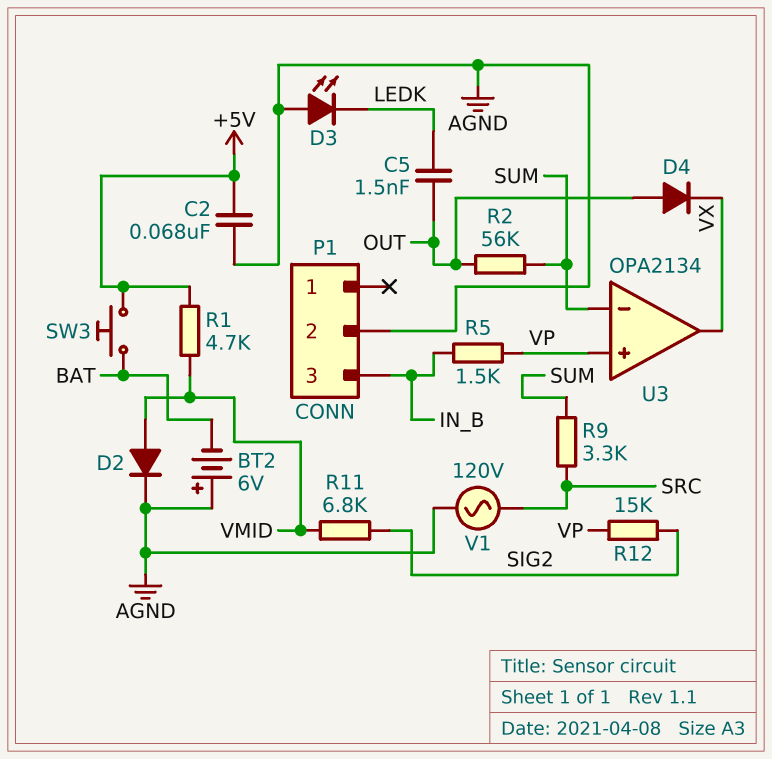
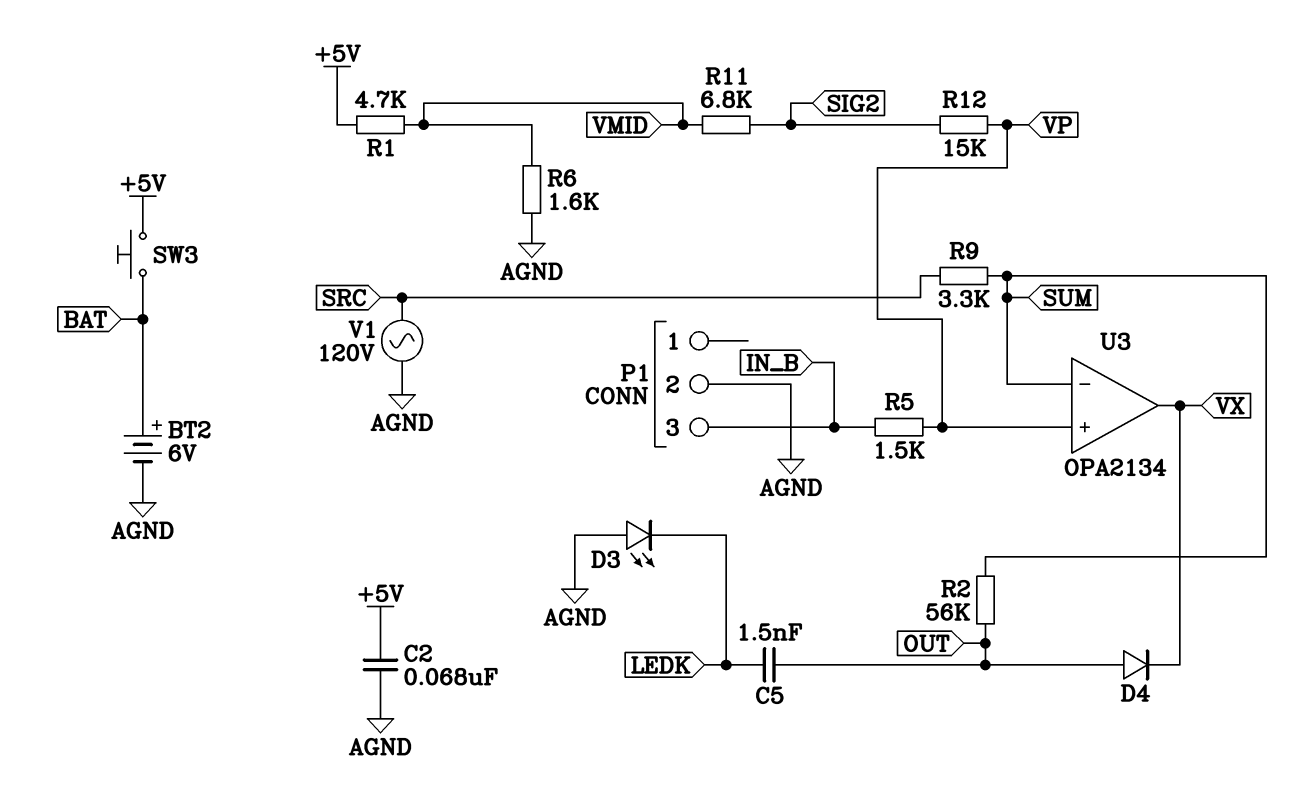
BT2: 6V (plus AGND, minus BAT) -> 6V (plus BAT, minus AGND)
D2: diode (A VMID, K AGND) -> none
R6: none -> 1.6k (AGND, VMID)

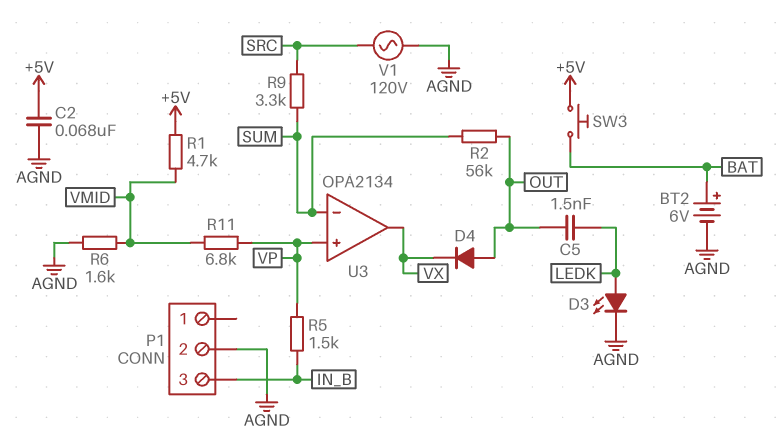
D3: LED (A AGND, K LEDK) -> LED (A LEDK, K AGND)
R11: 6.8k (SIG2, VMID) -> 6.8k (VMID, VP)
R12: 15k (SIG2, VP) -> none

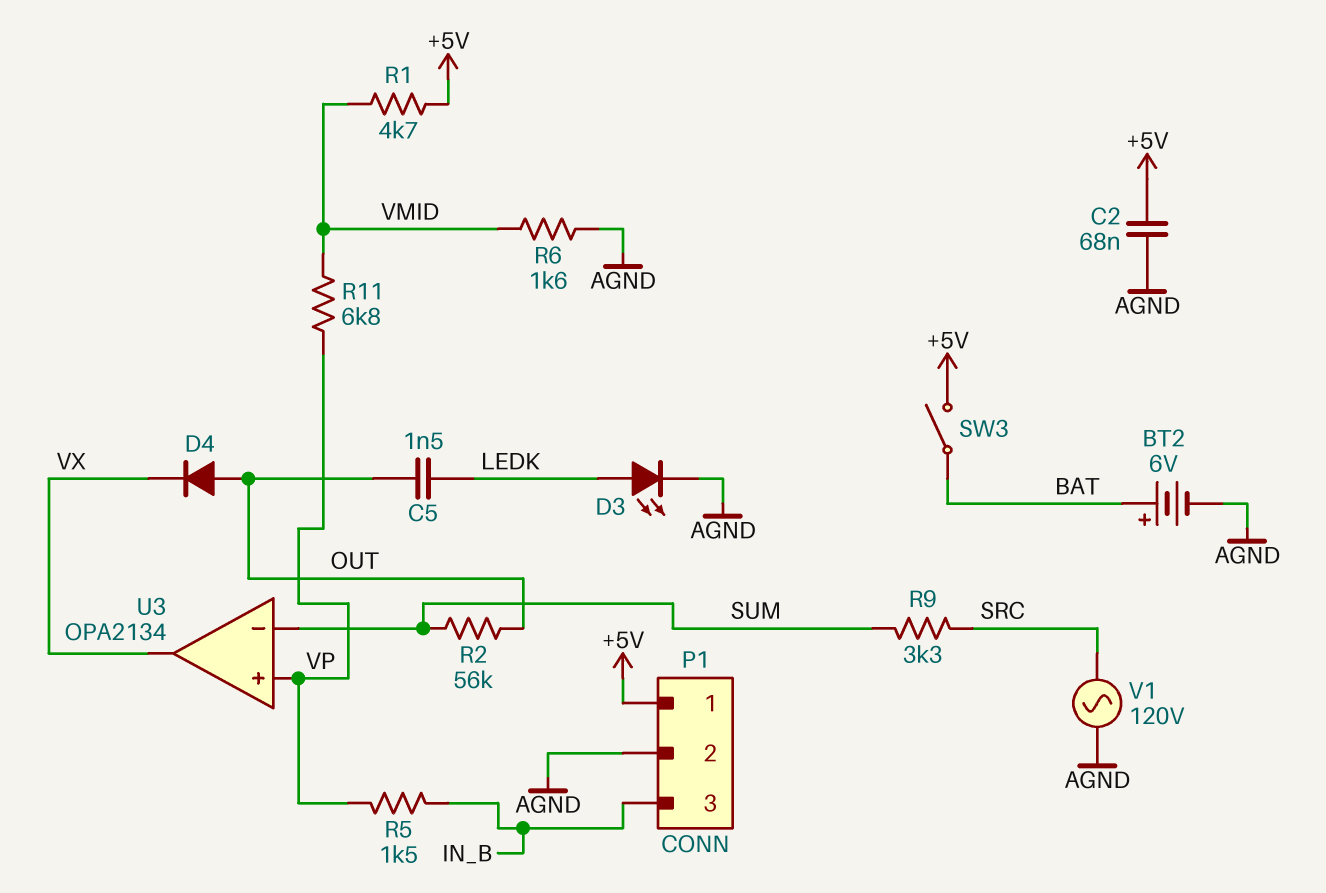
P1 pin 1: none -> +5V
SW3: button (+5V, BAT) -> switch (+5V, BAT)

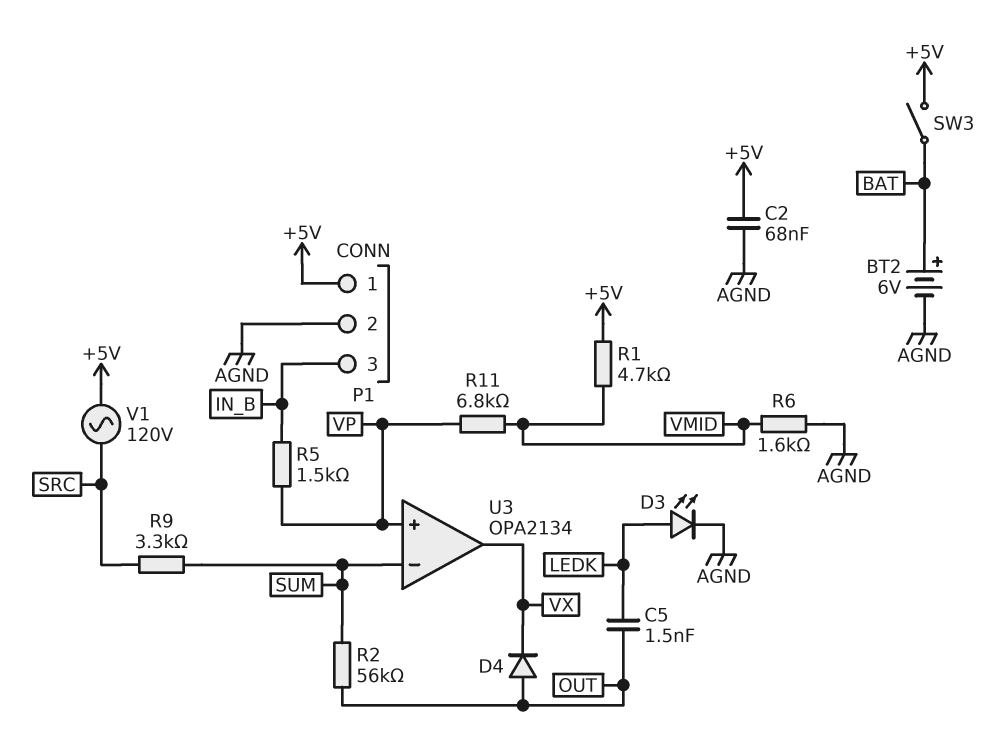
V1: AC 120V (AGND, SRC) -> AC 120V (+5V, SRC)

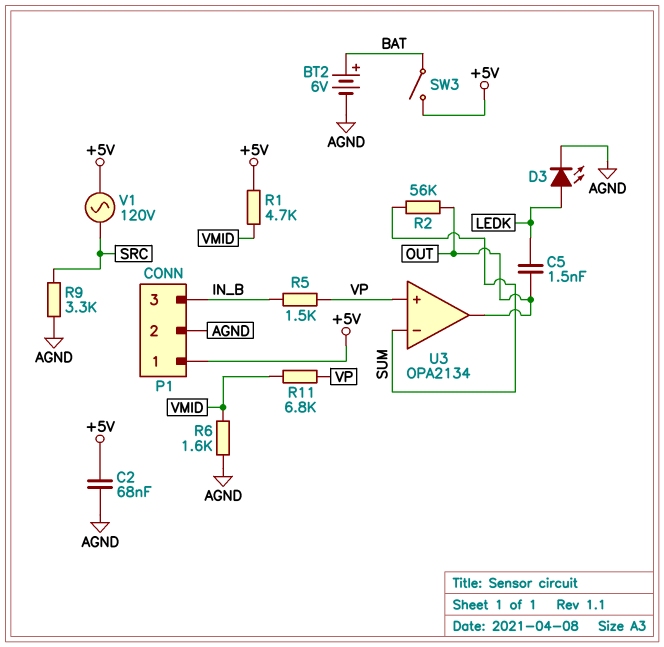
D4: diode (A OUT, K VX) -> none
R9: 3.3k (SRC, SUM) -> 3.3k (AGND, SRC)
U3 pin out: VX -> OUT

